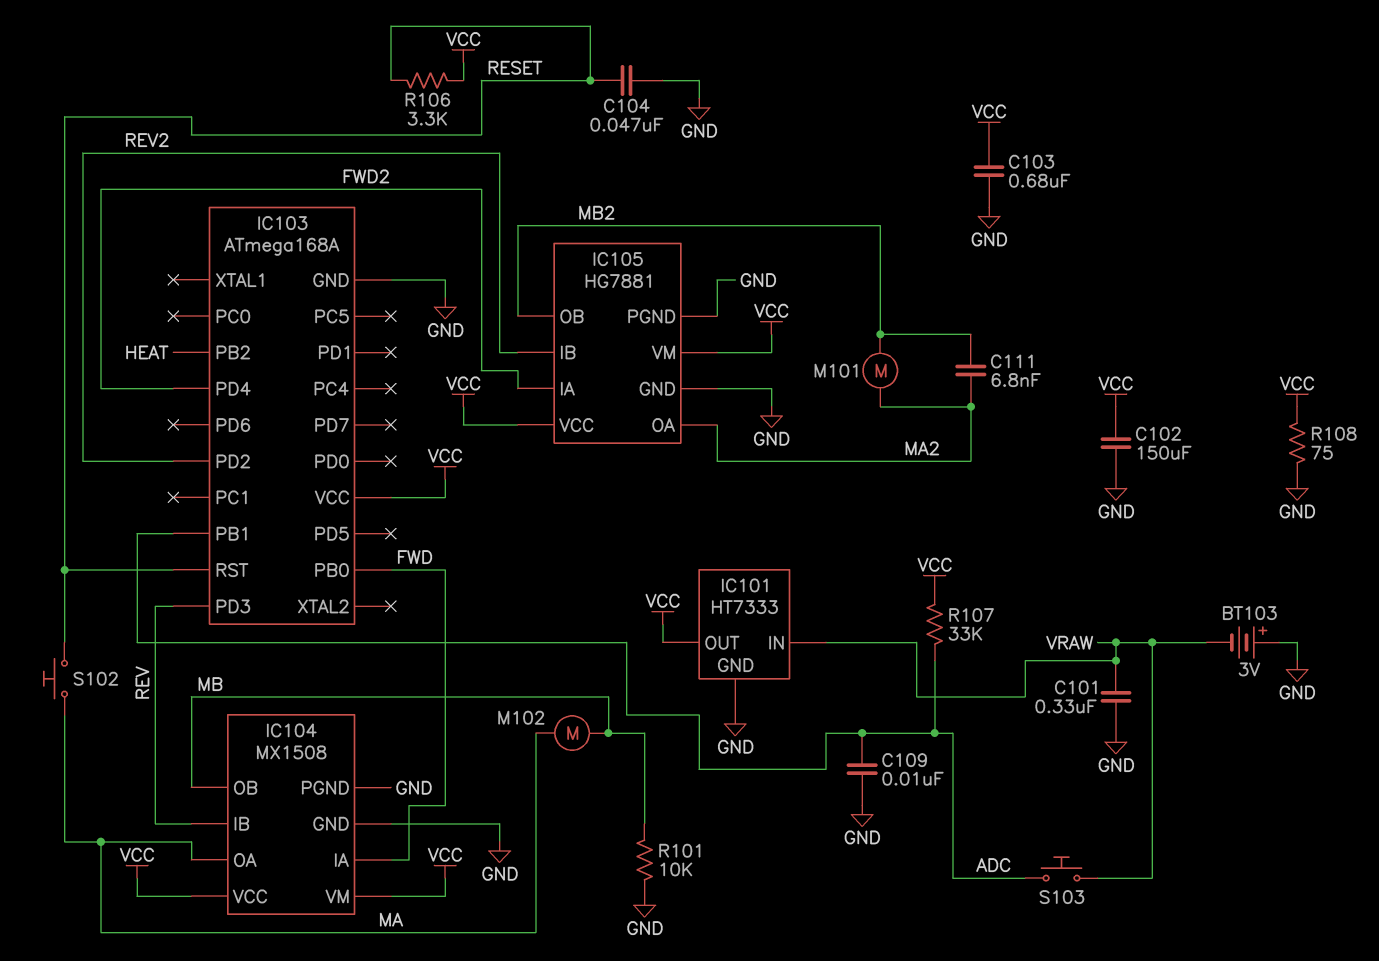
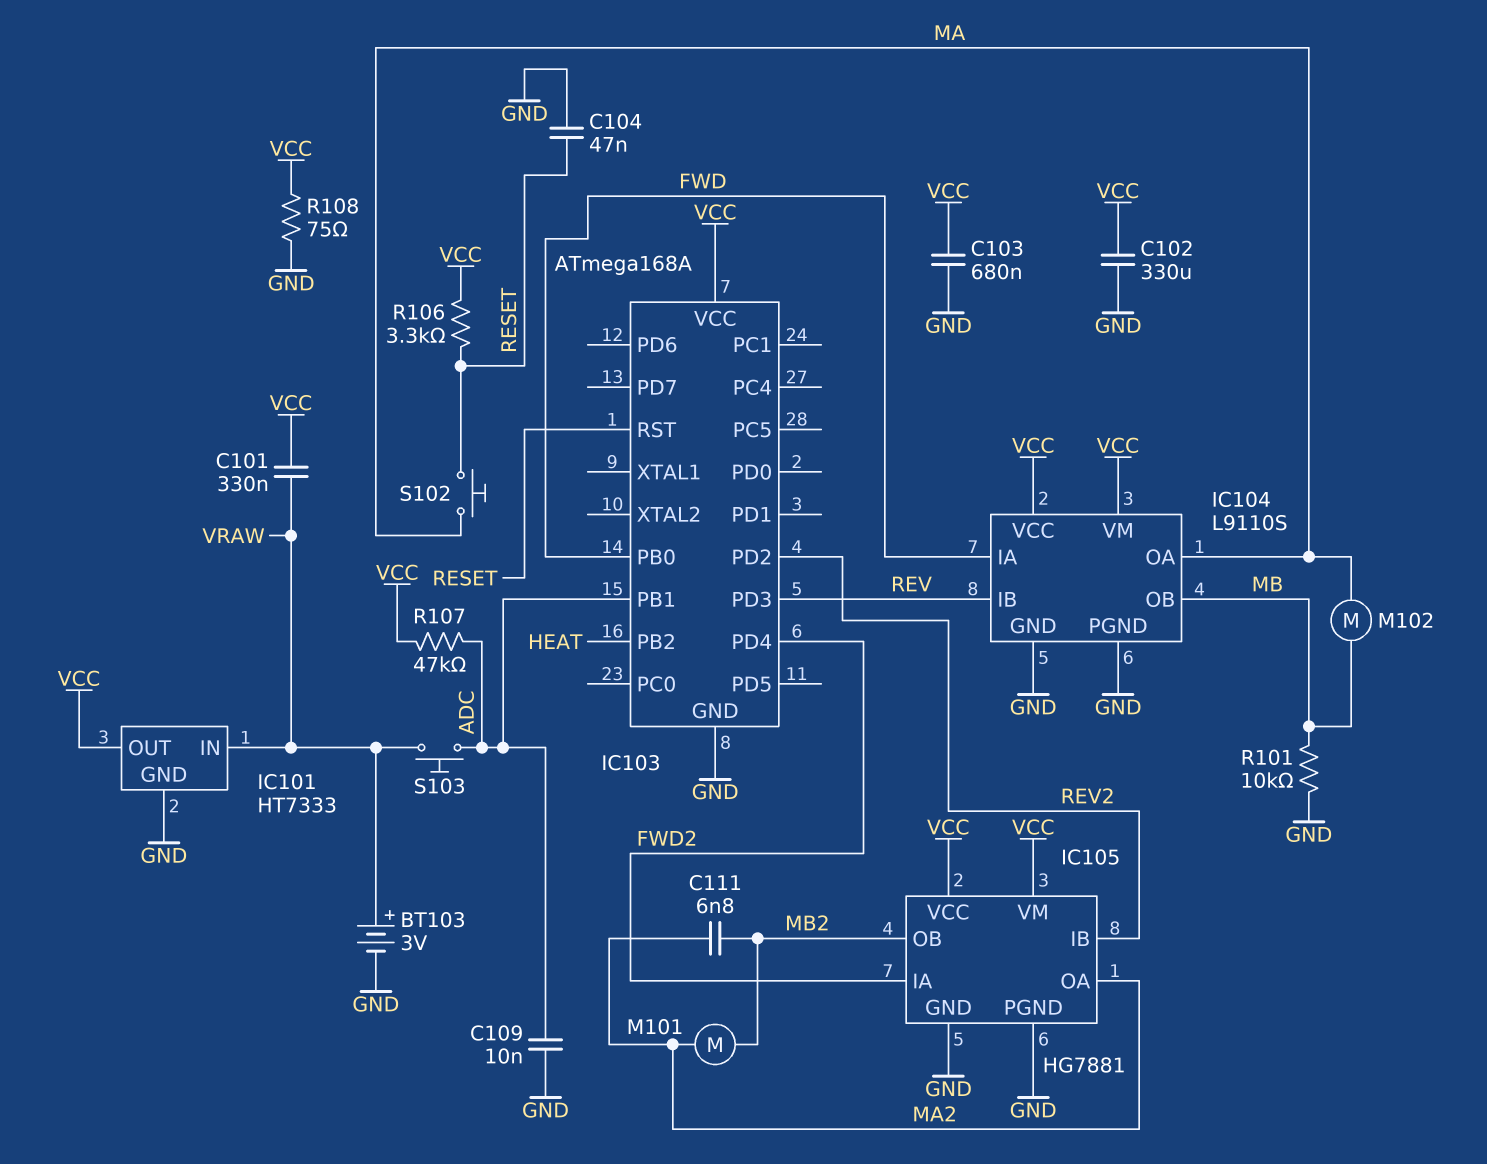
BT103: 3V (plus GND, minus VRAW) -> 3V (plus VRAW, minus GND)
C101: 330nF (GND, VRAW) -> 330nF (VCC, VRAW)
C102: 150uF (GND, VCC) -> 330uF (GND, VCC)
IC104: MX1508 -> L9110S
R107: 33k (ADC, VCC) -> 47k (ADC, VCC)

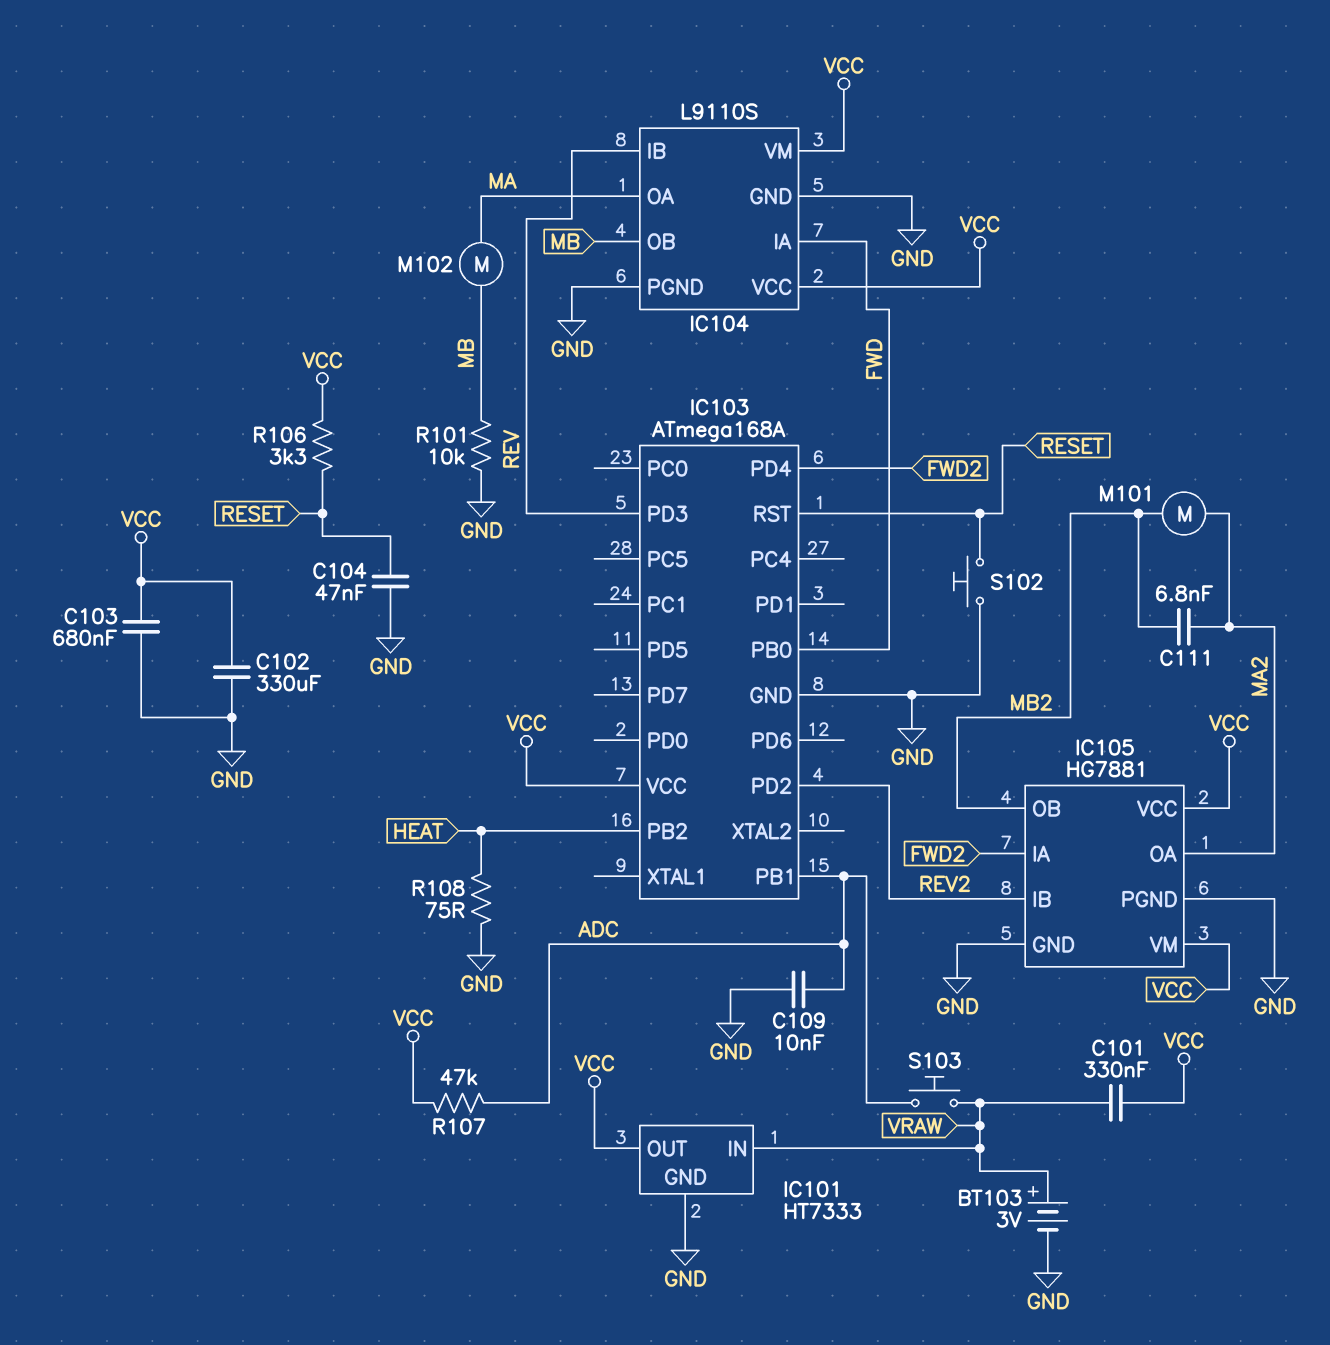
R108: 75 (GND, VCC) -> 75 (GND, HEAT)
S102: button (MA, RESET) -> button (GND, RESET)

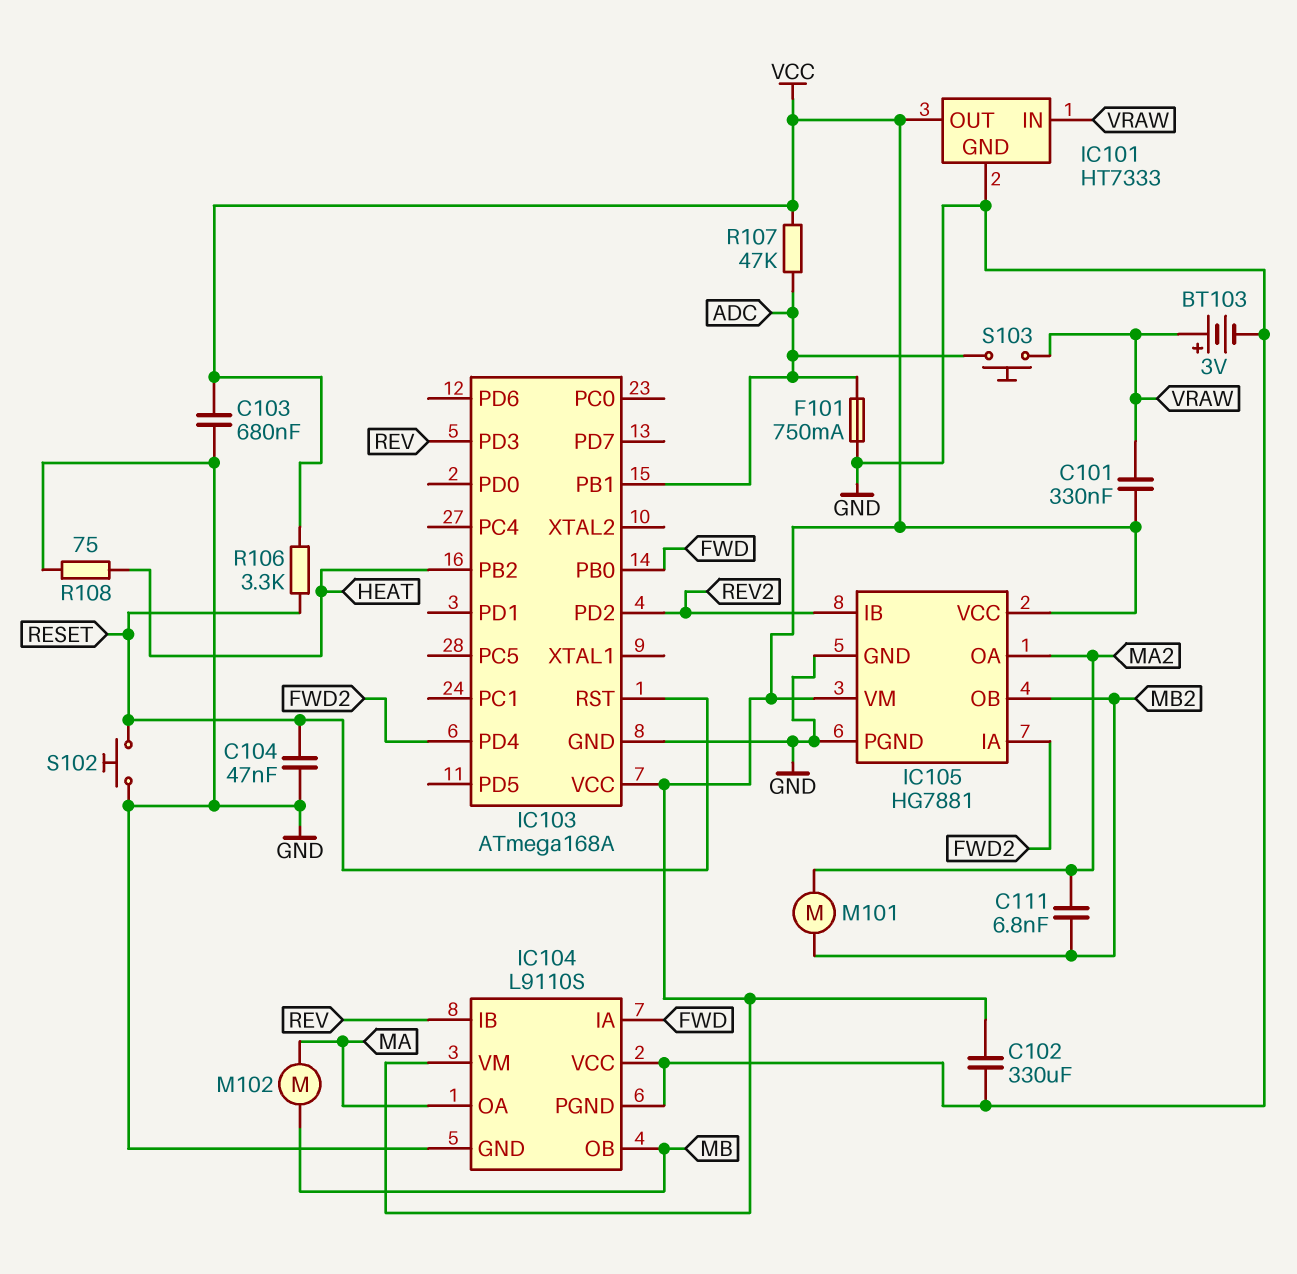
C109: 10nF (ADC, GND) -> none
F101: none -> 750mA (ADC, GND)
IC104 pin VCC: VCC -> GND
R101: 10k (GND, MB) -> none

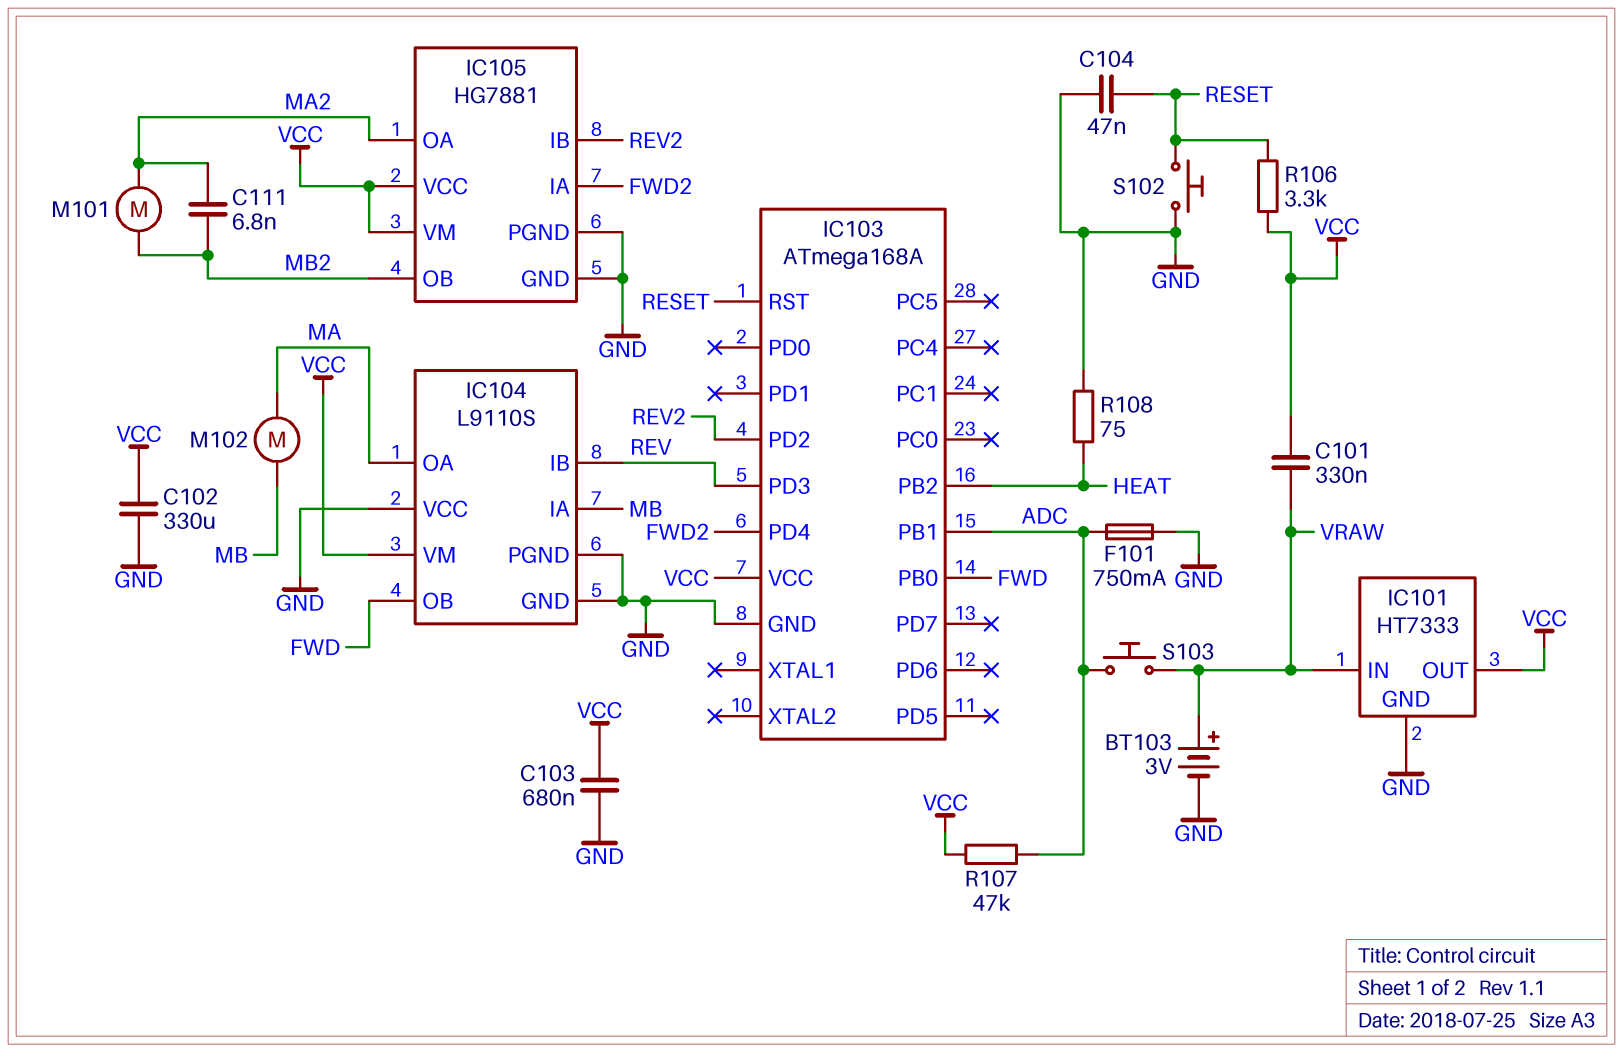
IC104 pin IA: FWD -> MB
IC104 pin OB: MB -> FWD

